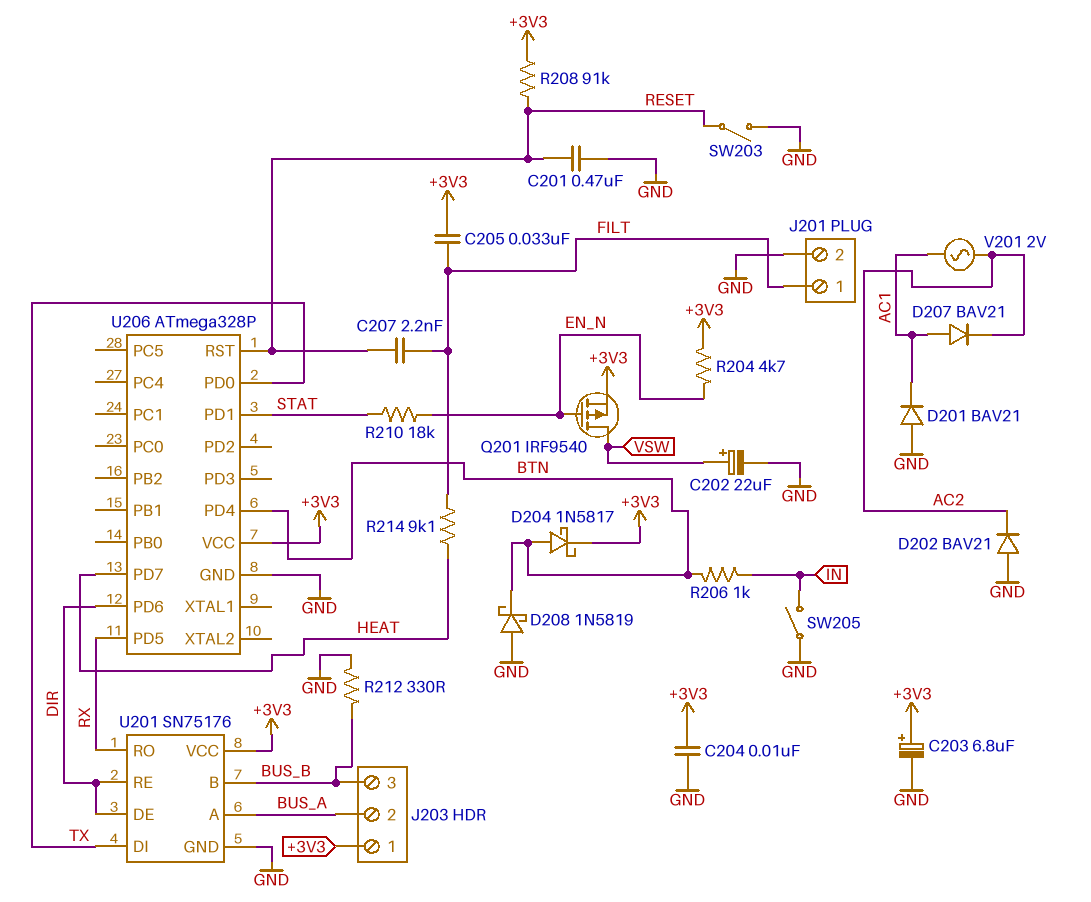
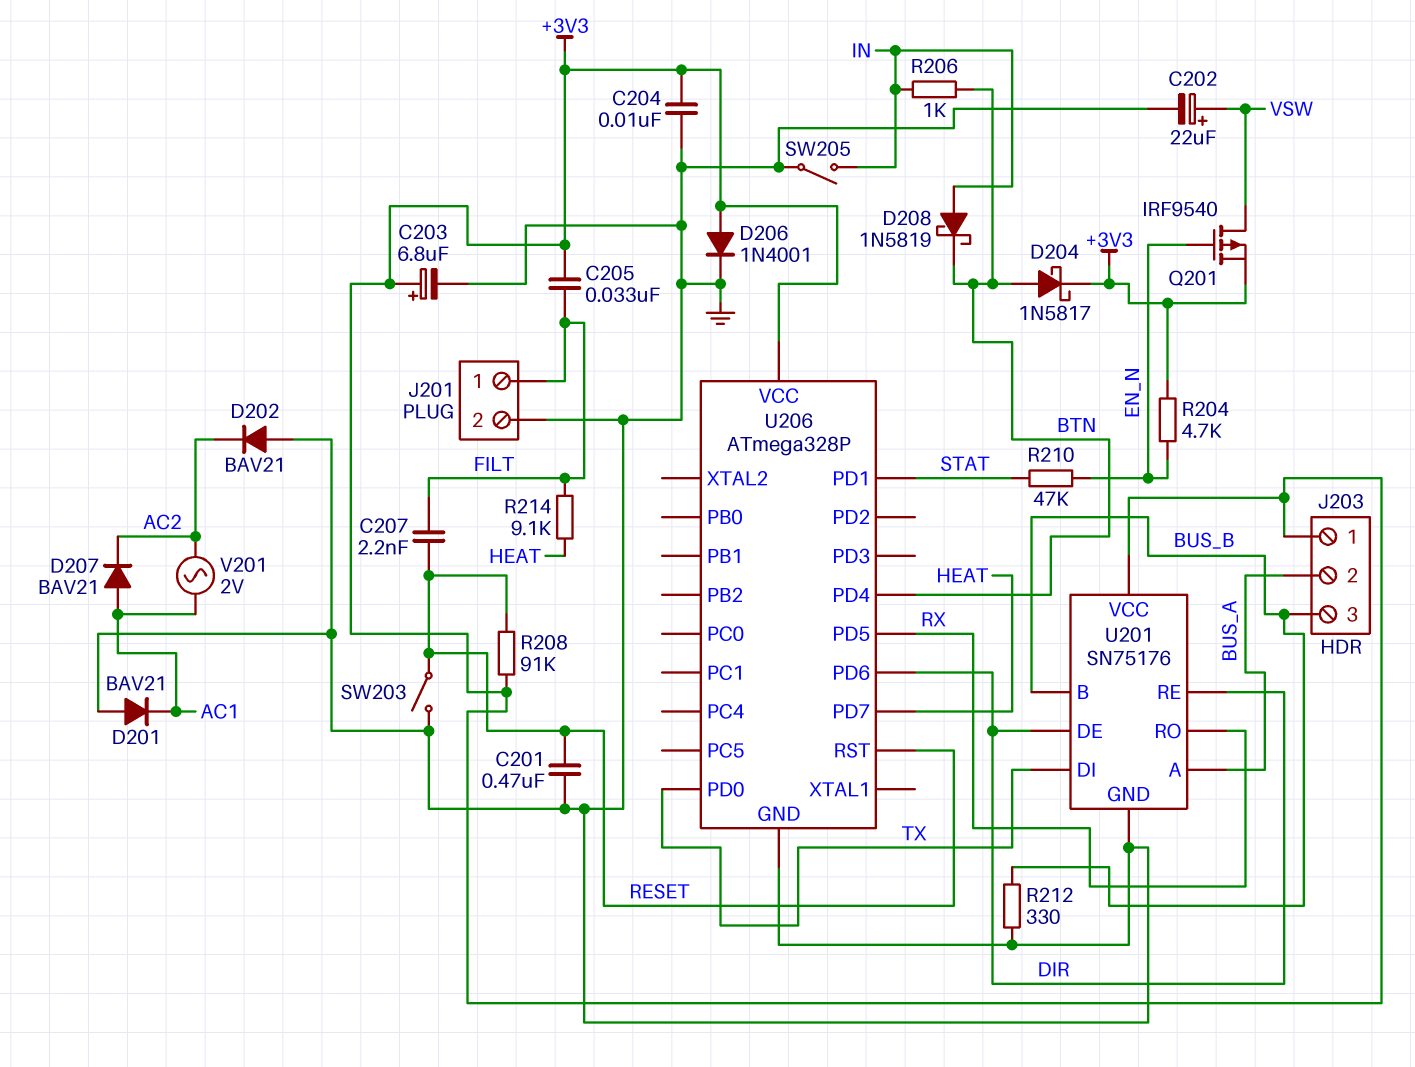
D206: none -> diode 1N4001 (A +3V3, K GND)
D208: schottky 1N5819 (A GND, K BTN) -> schottky 1N5819 (A IN, K BTN)
R210: 18k (EN_N, STAT) -> 47k (EN_N, STAT)

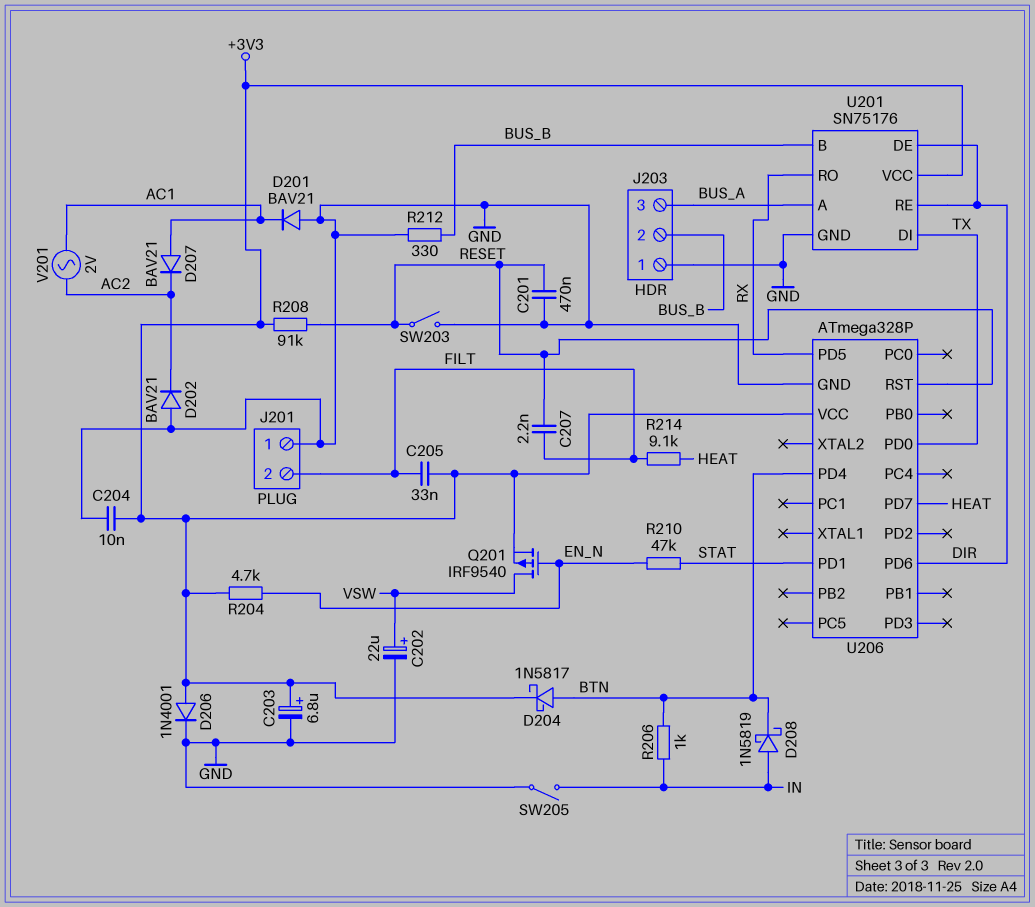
J201 pin 1: FILT -> GND
J201 pin 2: GND -> FILT
J203 pin 1: +3V3 -> GND
J203 pin 2: BUS_A -> BUS_B
J203 pin 3: BUS_B -> BUS_A

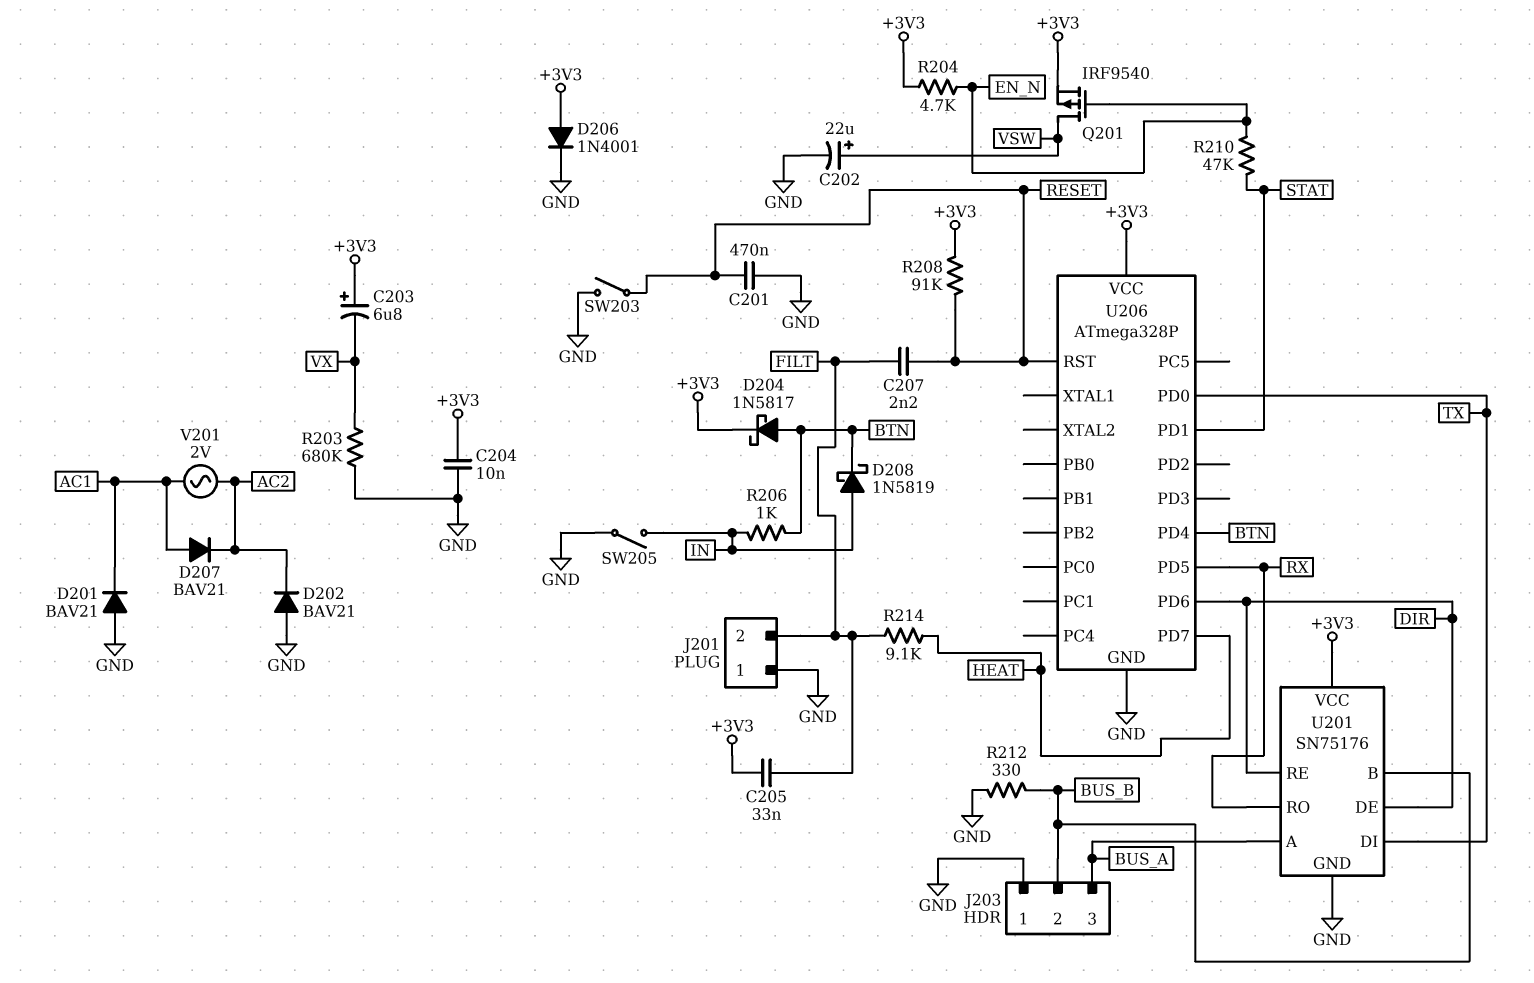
C203: 6.8uF (plus +3V3, minus GND) -> 6.8uF (plus +3V3, minus VX)
R203: none -> 680k (GND, VX)

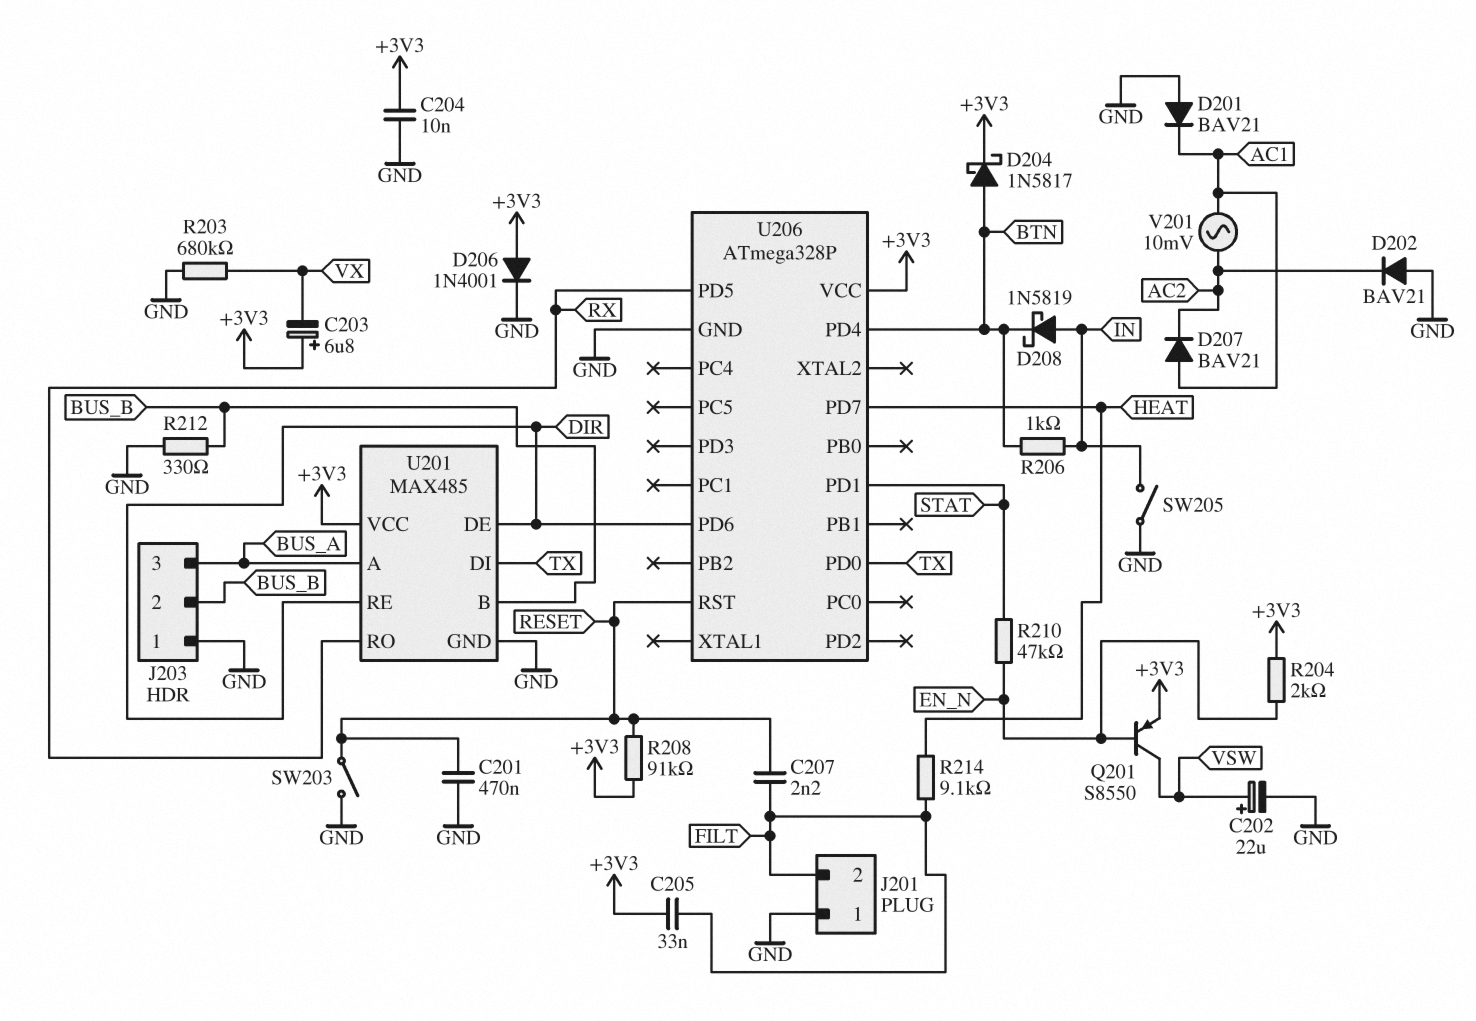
Q201: PMOS IRF9540 (G EN_N, D VSW, S +3V3) -> PNP S8550 (B EN_N, C VSW, E +3V3)
R204: 4.7k (+3V3, EN_N) -> 2k (+3V3, EN_N)
U201: SN75176 -> MAX485
V201: AC 2V (AC1, AC2) -> AC 10mV (AC1, AC2)

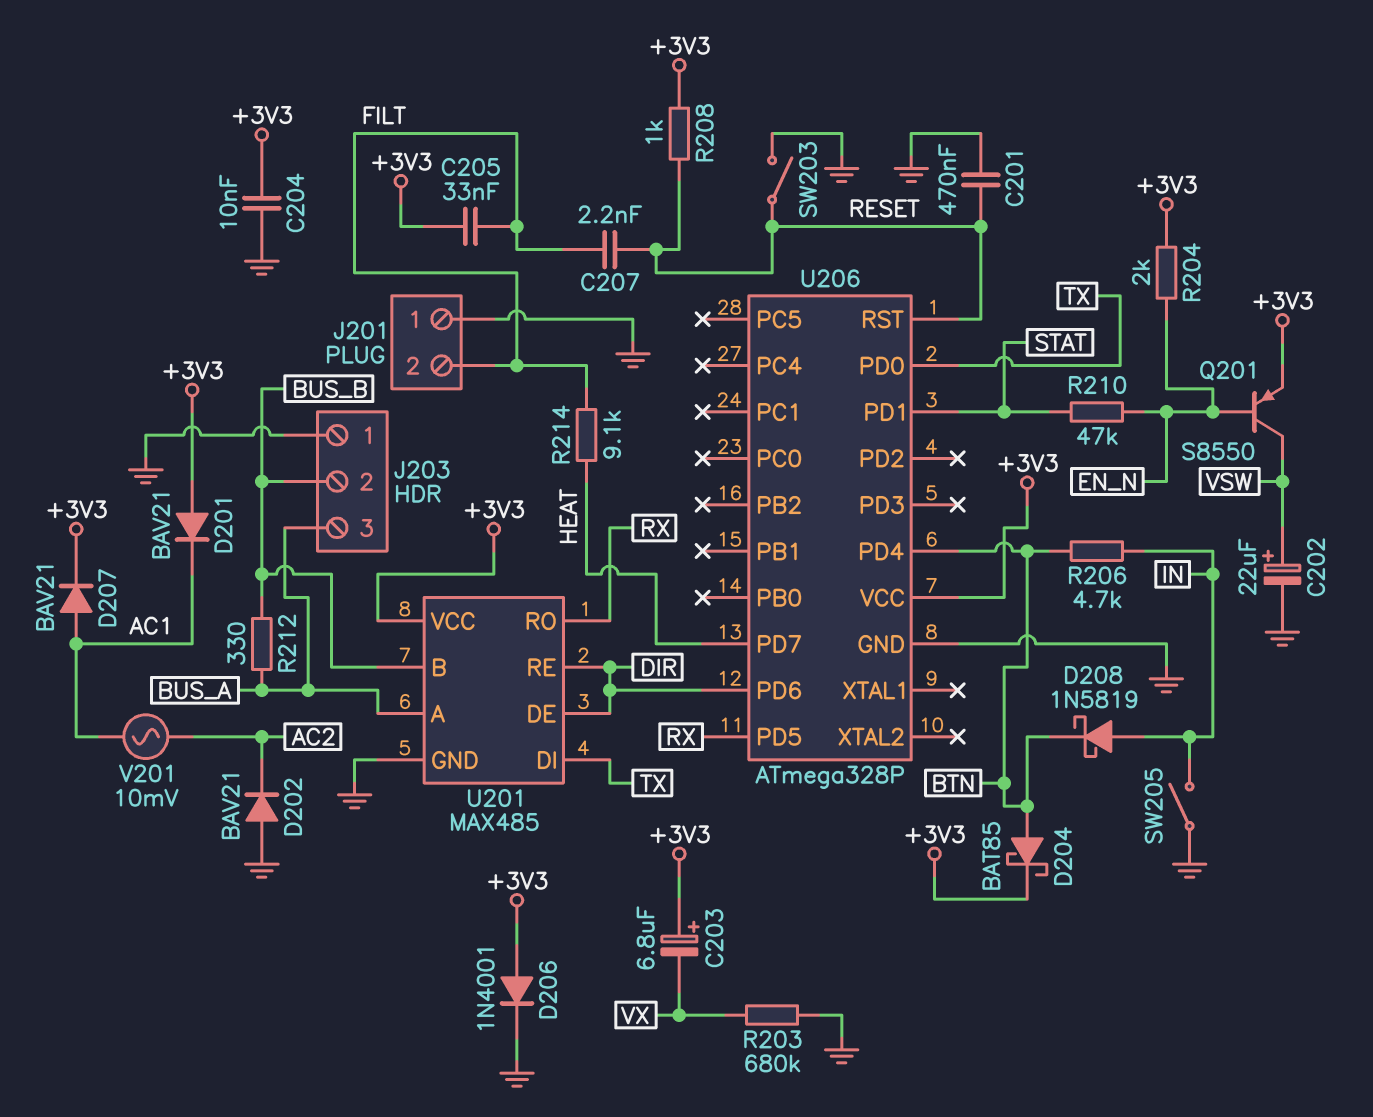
D201: diode BAV21 (A GND, K AC1) -> diode BAV21 (A +3V3, K AC1)
D204: schottky 1N5817 (A BTN, K +3V3) -> schottky BAT85 (A BTN, K +3V3)
D207: diode BAV21 (A AC1, K AC2) -> diode BAV21 (A AC1, K +3V3)
R206: 1k (BTN, IN) -> 4.7k (BTN, IN)
R208: 91k (+3V3, RESET) -> 1k (+3V3, RESET)
R212: 330 (BUS_B, GND) -> 330 (BUS_A, BUS_B)

